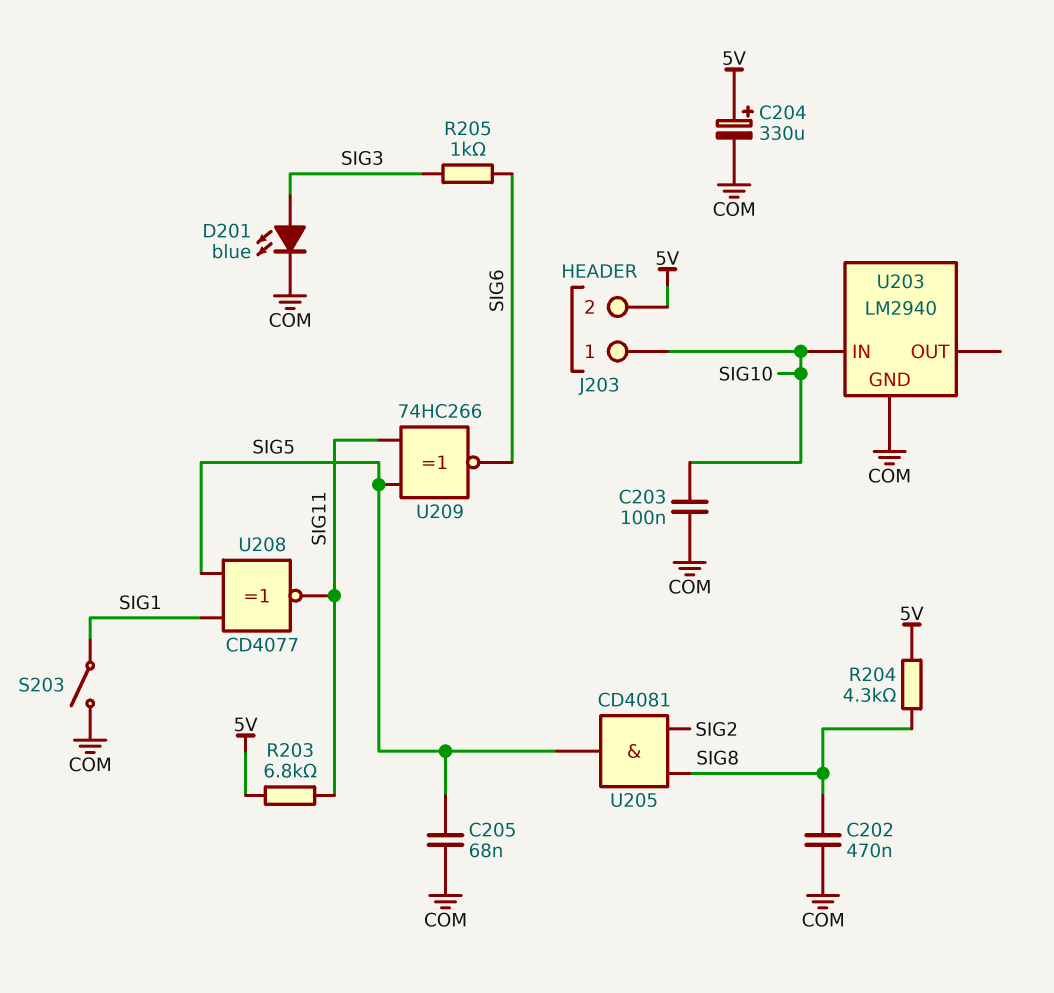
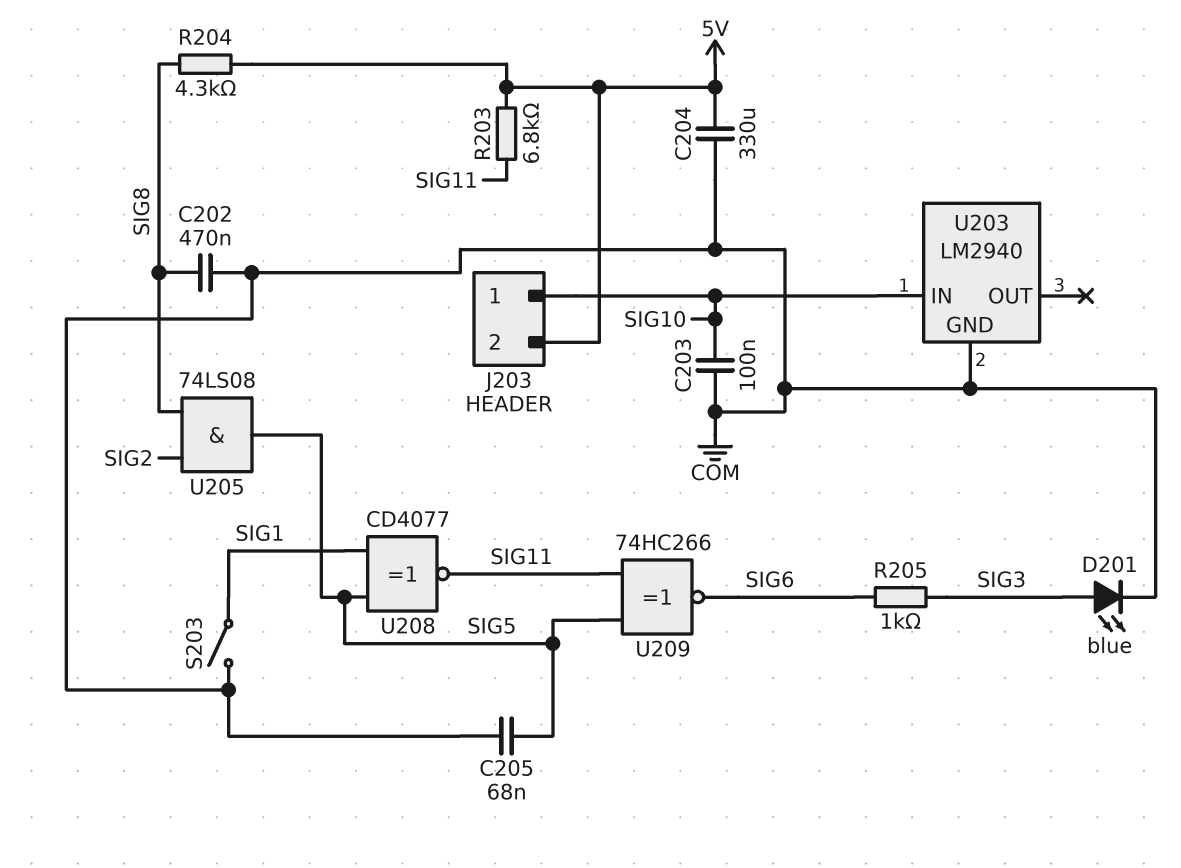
C204: 330uF (plus 5V, minus COM) -> 330uF (5V, COM)
U205: AND CD4081 (in SIG2, in SIG8, out SIG5) -> AND 74LS08 (in SIG2, in SIG8, out SIG5)

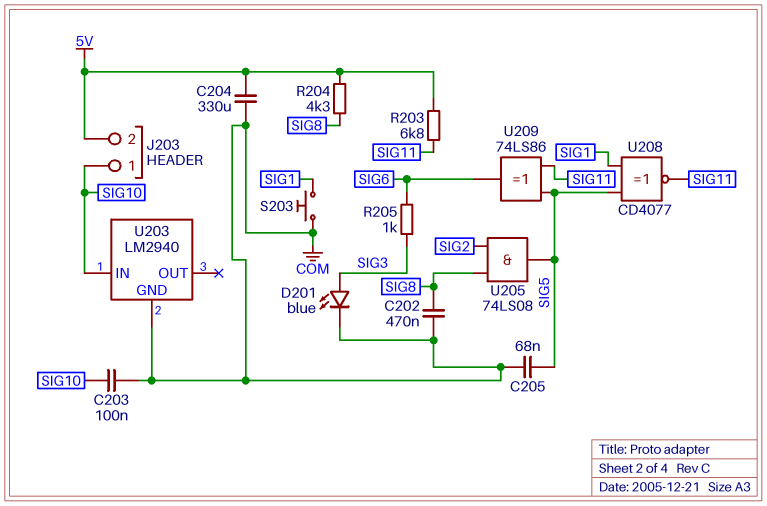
S203: switch (COM, SIG1) -> button (COM, SIG1)
U209: XNOR 74HC266 (in SIG5, in SIG11, out SIG6) -> XOR 74LS86 (in SIG5, in SIG11, out SIG6)

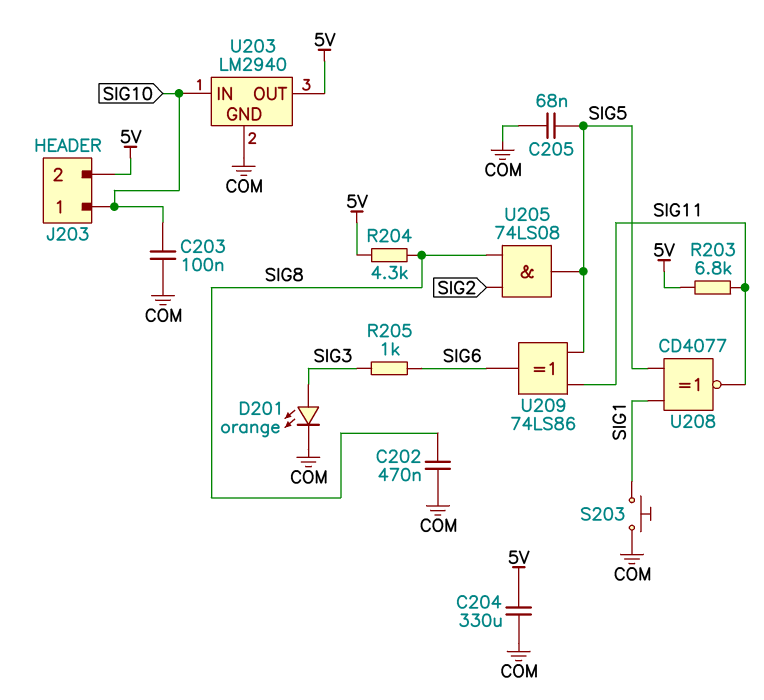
D201: LED blue (A SIG3, K COM) -> LED orange (A SIG3, K COM)
U203 pin OUT: none -> 5V

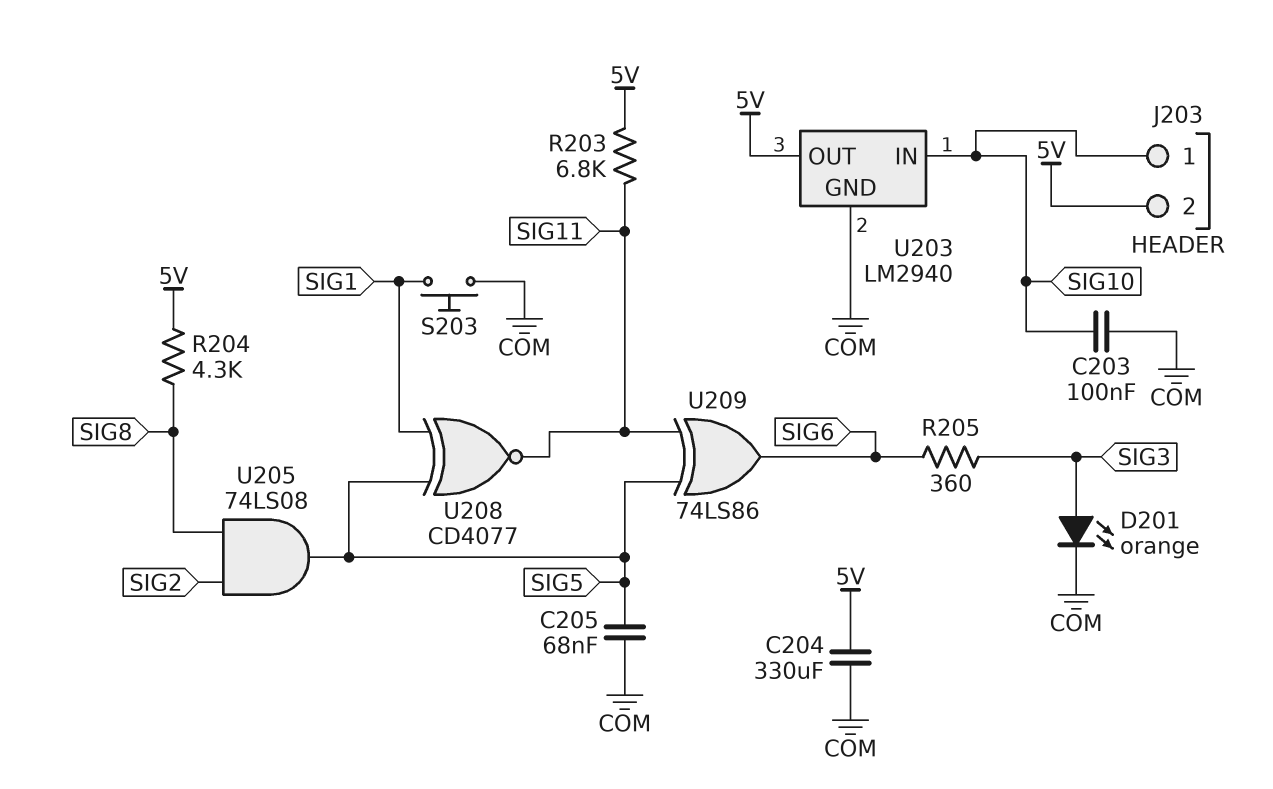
C202: 470nF (COM, SIG8) -> none
R205: 1k (SIG3, SIG6) -> 360 (SIG3, SIG6)

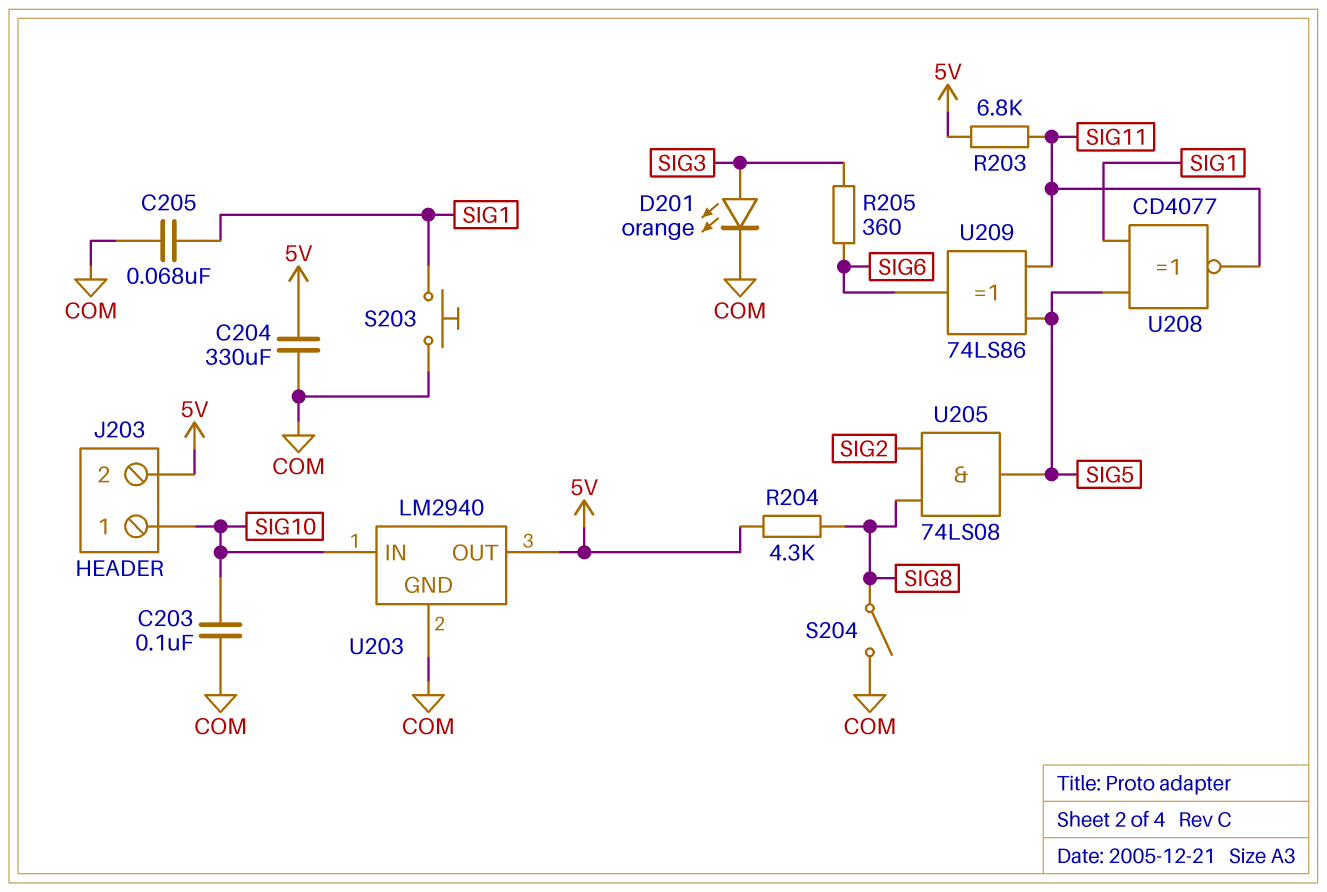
C205: 68nF (COM, SIG5) -> 68nF (COM, SIG1)
S204: none -> switch (COM, SIG8)

